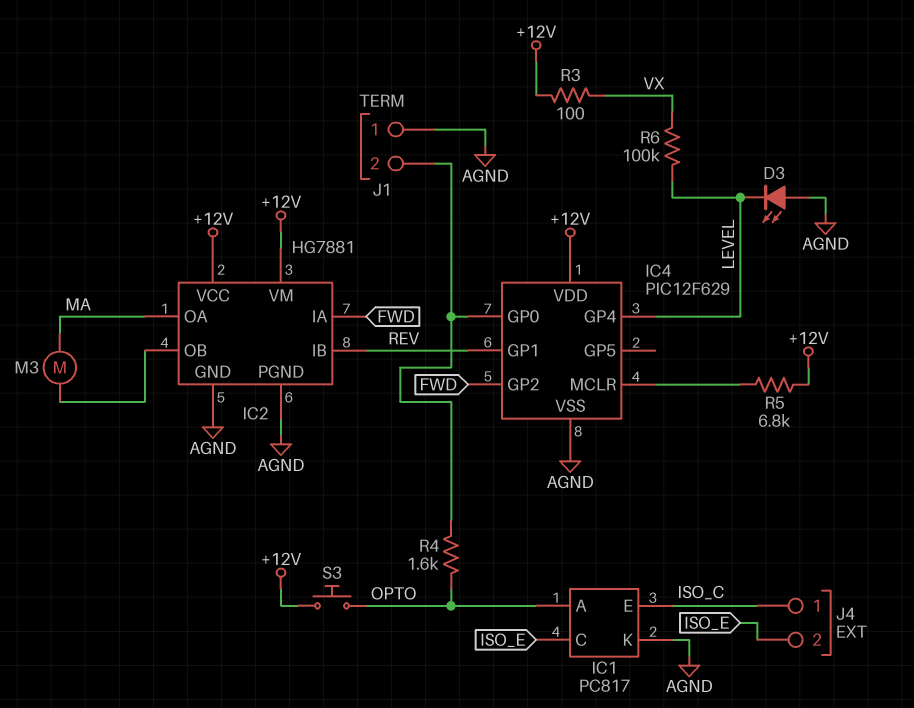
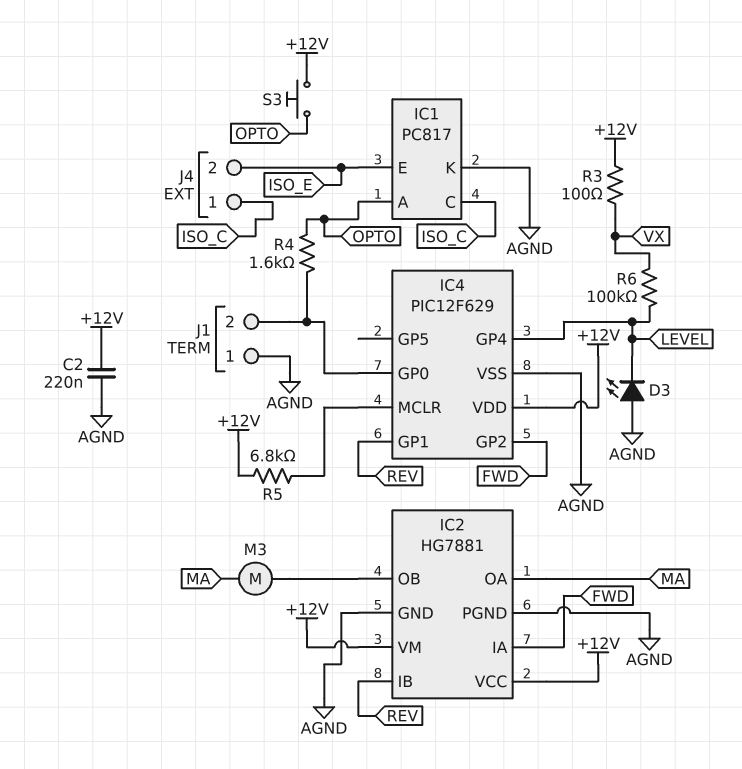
C2: none -> 220nF (+12V, AGND)
IC1 pin C: ISO_E -> ISO_C
IC1 pin E: ISO_C -> ISO_E

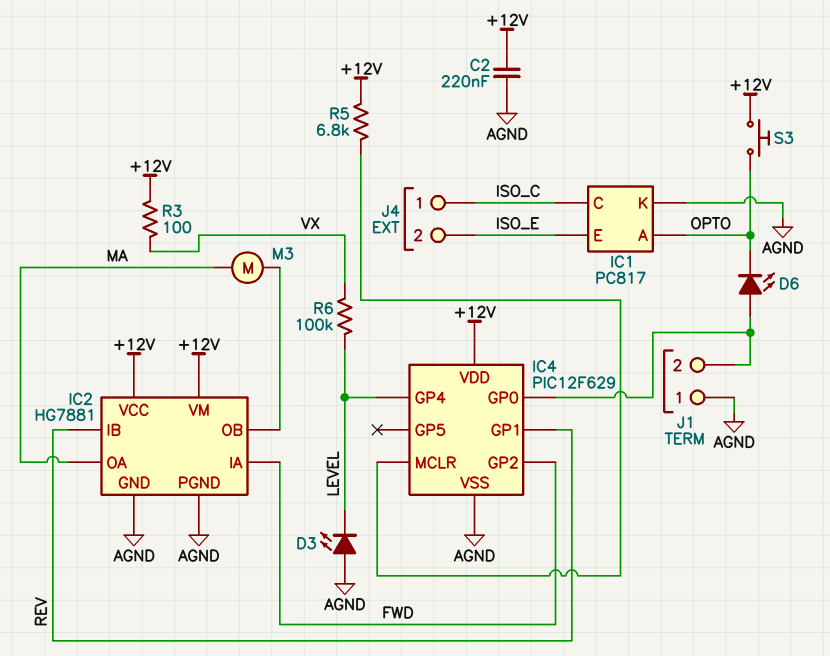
D6: none -> LED (A IC4/GP0, K OPTO)
R4: 1.6k (IC4/GP0, OPTO) -> none

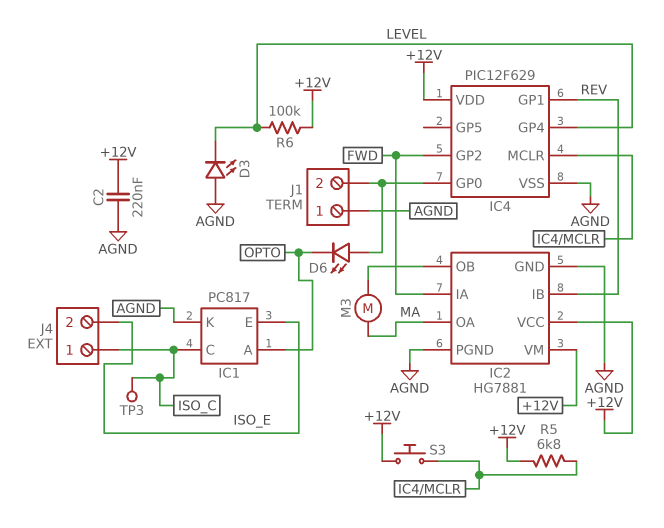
R3: 100 (+12V, VX) -> none
R6: 100k (LEVEL, VX) -> 100k (+12V, LEVEL)
S3: button (+12V, OPTO) -> button (+12V, IC4/MCLR)
TP3: none -> test point (ISO_C)

